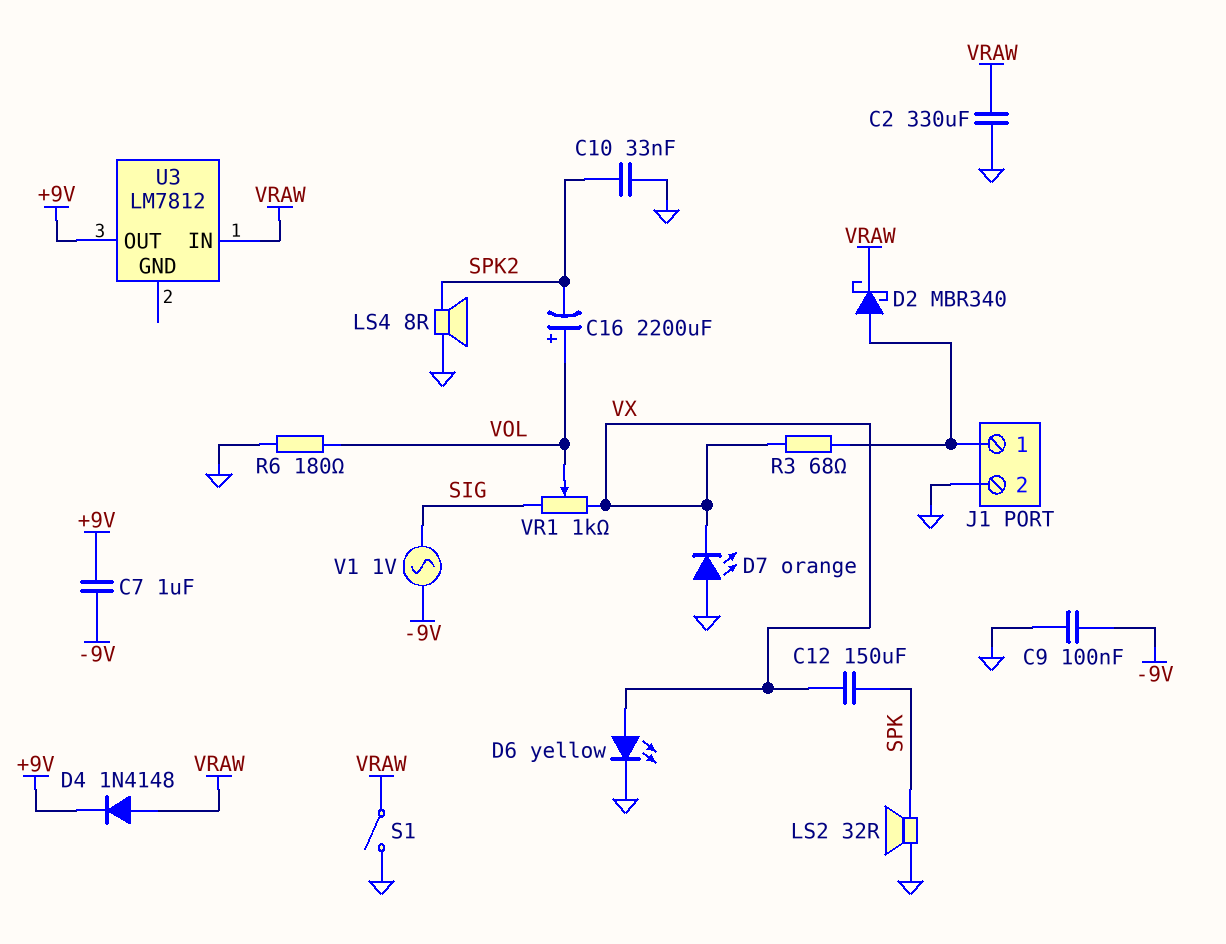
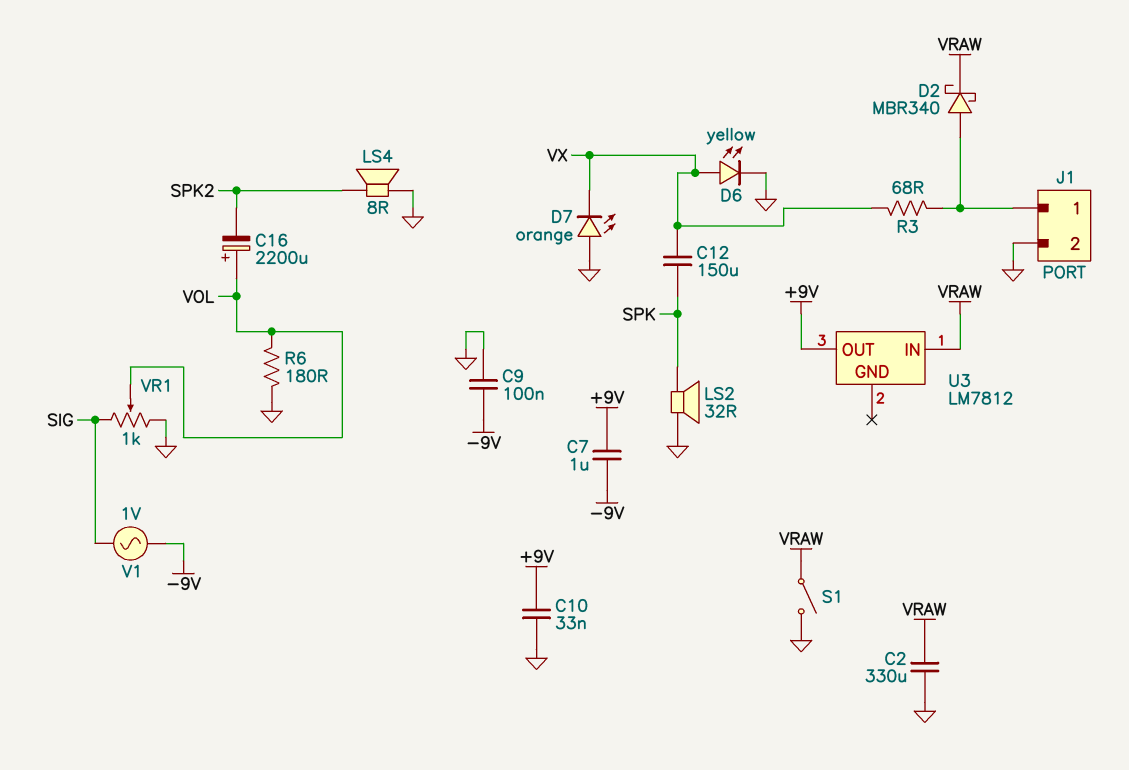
C10: 33nF (GND, SPK2) -> 33nF (+9V, GND)
D4: diode 1N4148 (A VRAW, K +9V) -> none
VR1: 1k (SIG, VX, wiper VOL) -> 1k (GND, SIG, wiper VOL)

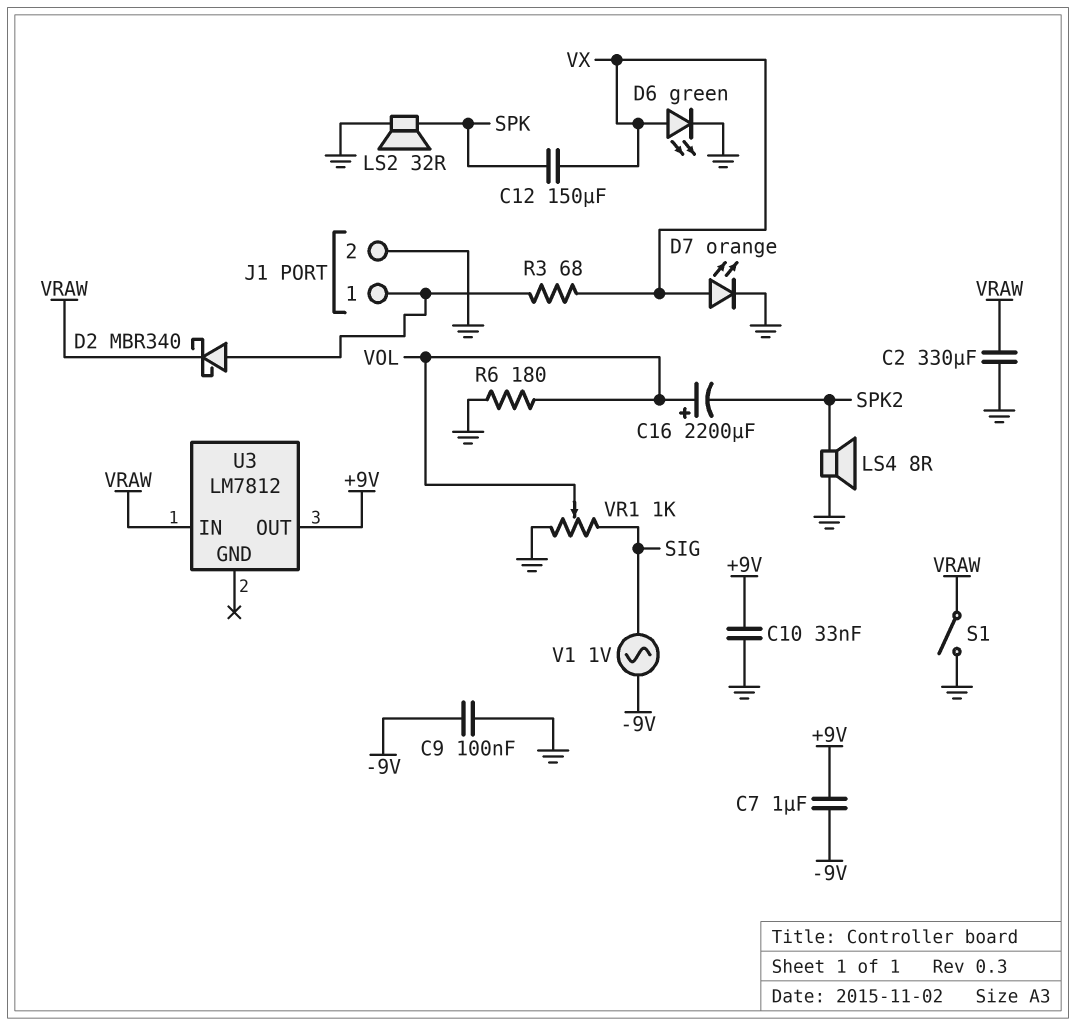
D6: LED yellow (A VX, K GND) -> LED green (A VX, K GND)
D7: LED orange (A GND, K VX) -> LED orange (A VX, K GND)

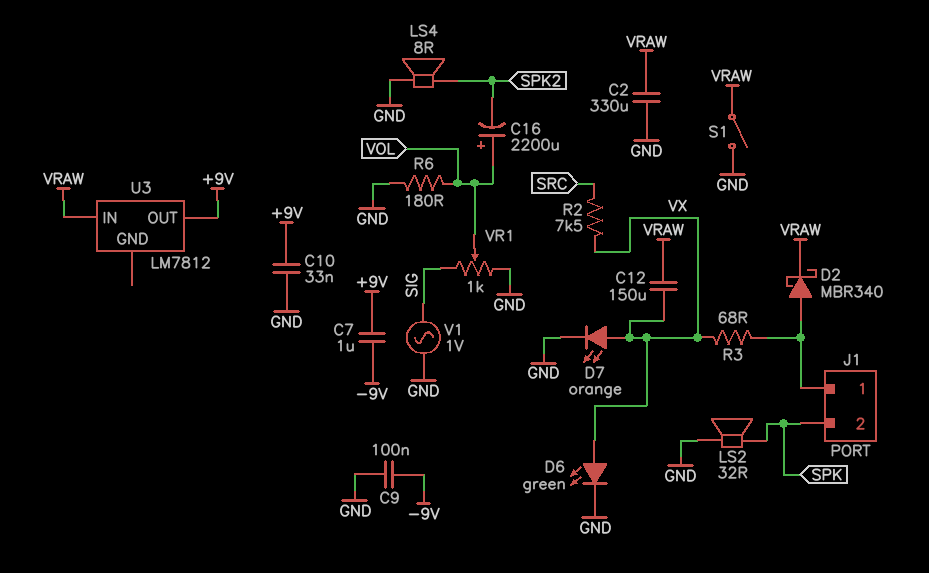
C12: 150uF (SPK, VX) -> 150uF (VRAW, VX)
J1 pin 2: GND -> SPK
R2: none -> 7.5k (SRC, VX)
V1: AC 1V (-9V, SIG) -> AC 1V (GND, SIG)

